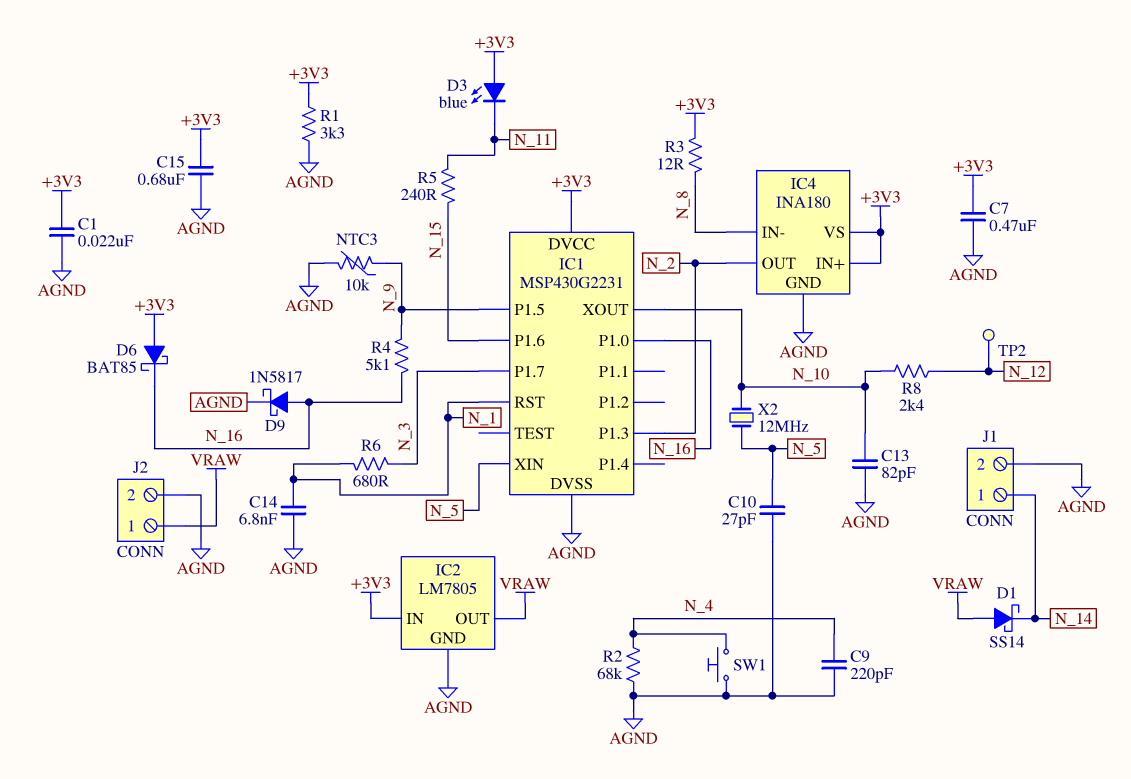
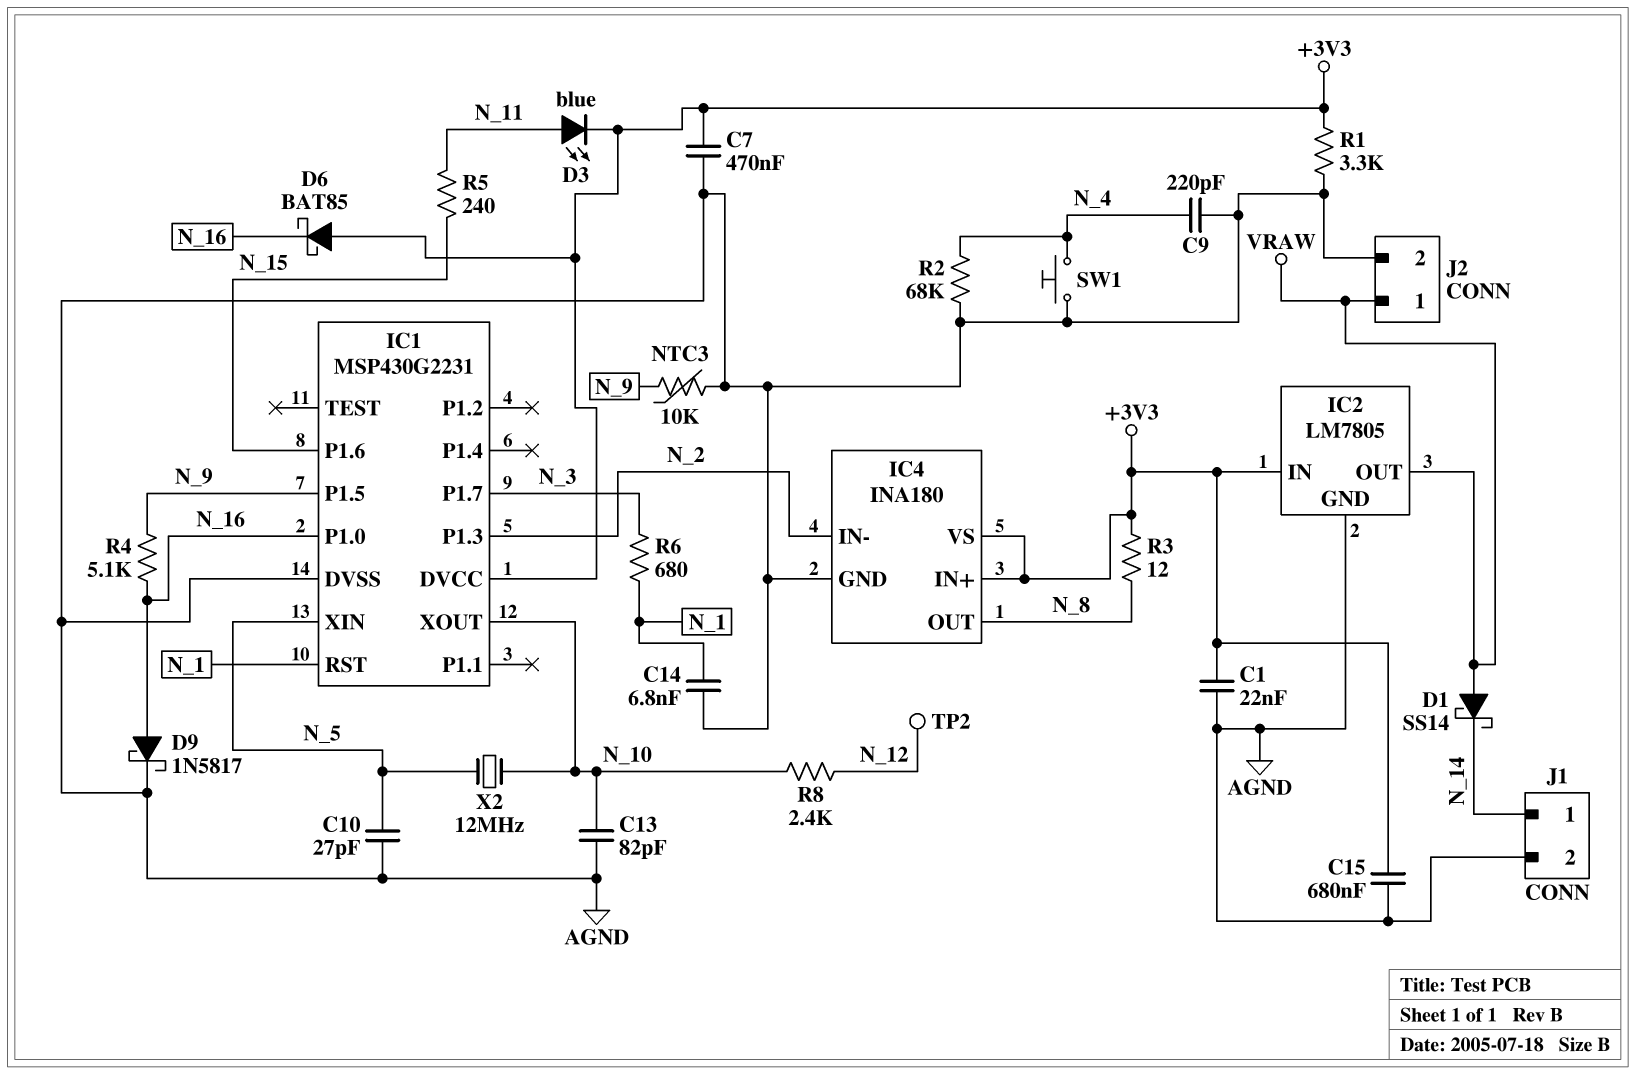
D3: LED blue (A +3V3, K N_11) -> LED blue (A N_11, K +3V3)
IC4 pin IN-: N_8 -> N_2
IC4 pin OUT: N_2 -> N_8

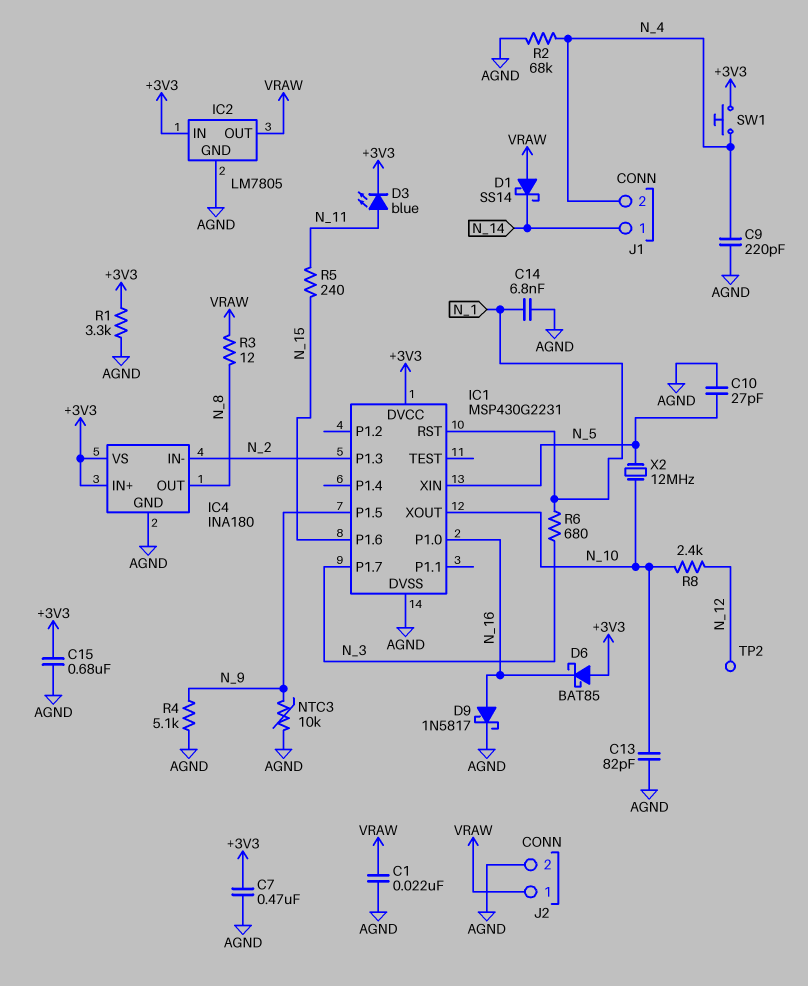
C1: 22nF (+3V3, AGND) -> 22nF (AGND, VRAW)
J1 pin 2: AGND -> N_4
R3: 12 (+3V3, N_8) -> 12 (N_8, VRAW)
R4: 5.1k (N_9, N_16) -> 5.1k (AGND, N_9)
SW1: button (AGND, N_4) -> button (+3V3, N_4)

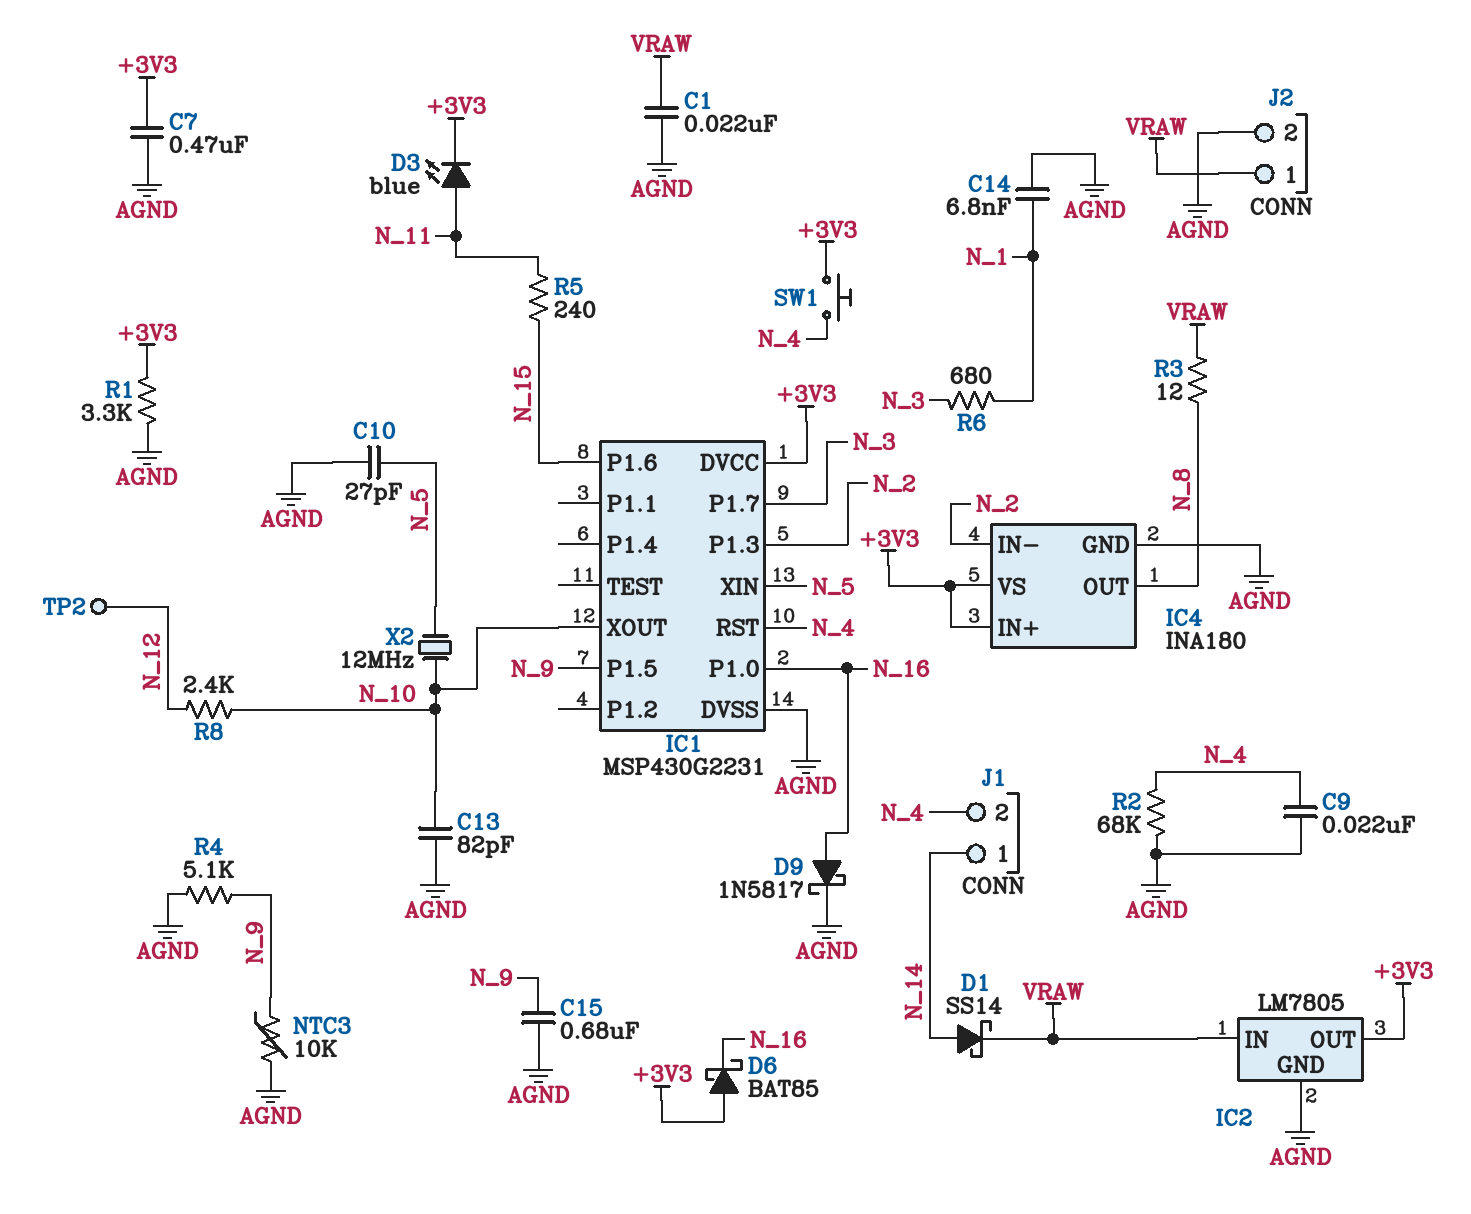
C9: 220pF (AGND, N_4) -> 22nF (AGND, N_4)
C15: 680nF (+3V3, AGND) -> 680nF (AGND, N_9)
D1: schottky SS14 (A VRAW, K N_14) -> schottky SS14 (A N_14, K VRAW)
IC1 pin RST: N_1 -> N_4
IC2 pin IN: +3V3 -> VRAW
IC2 pin OUT: VRAW -> +3V3

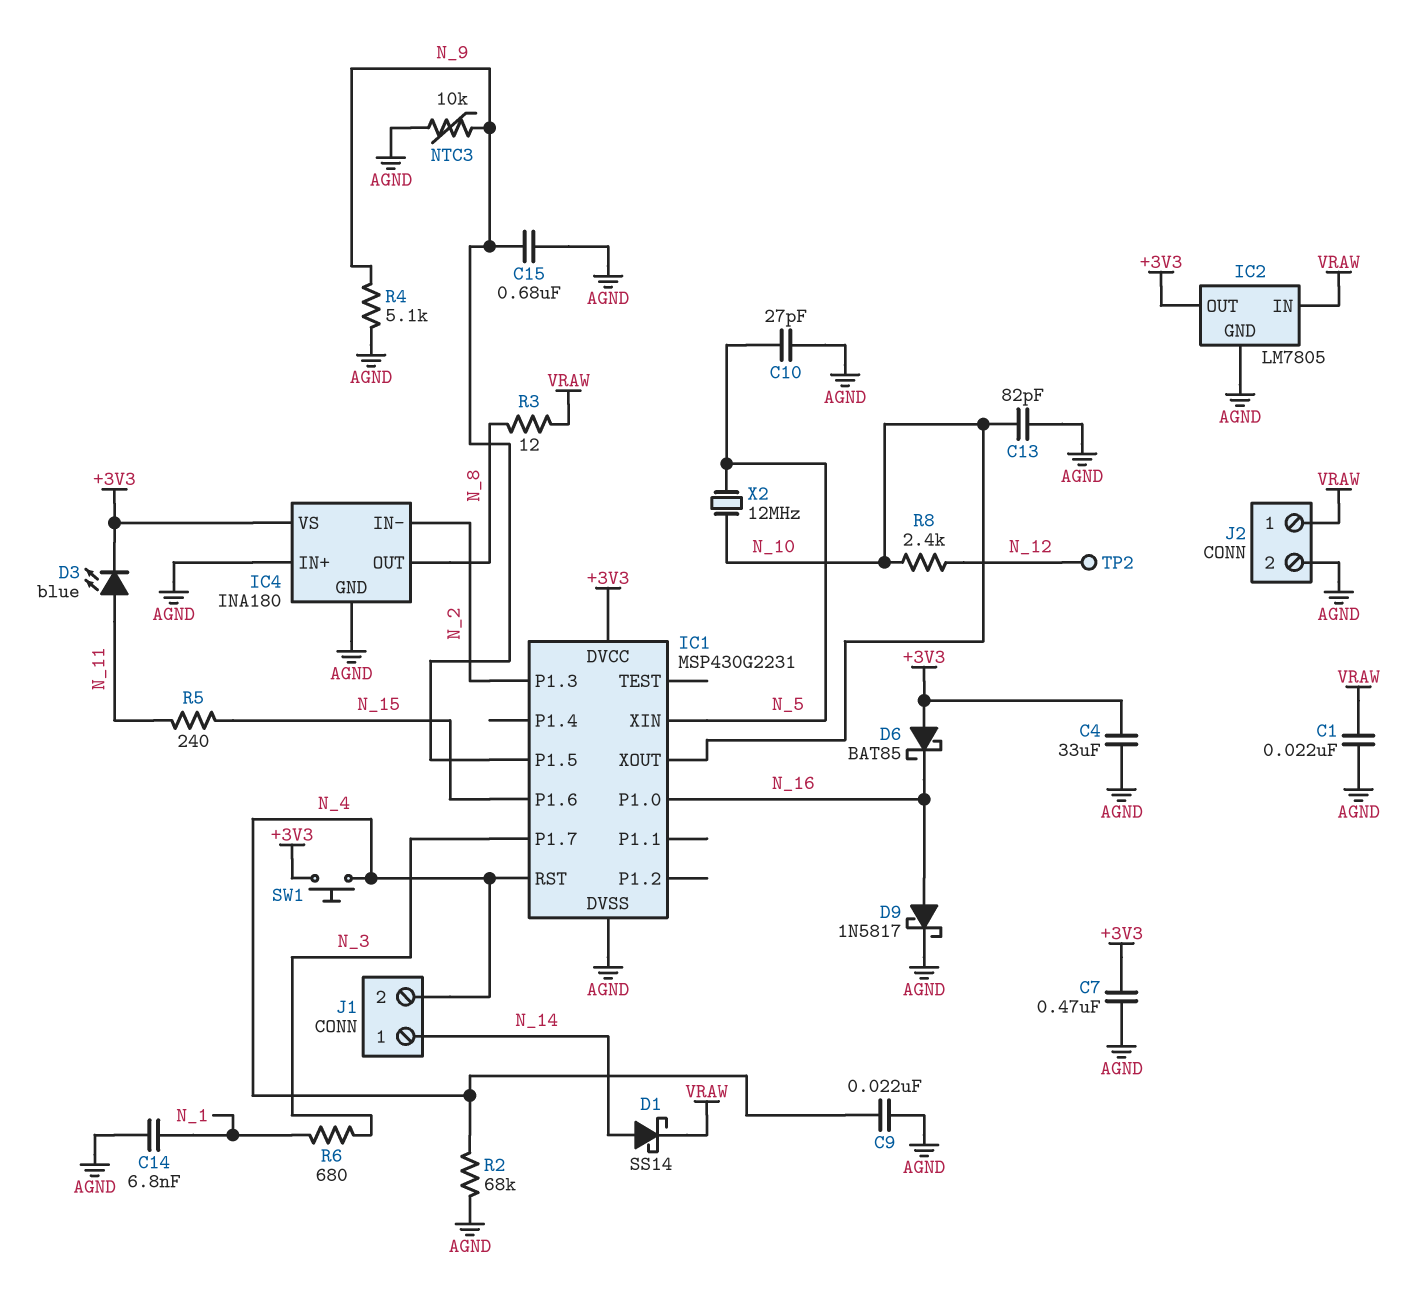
C4: none -> 33uF (+3V3, AGND)
IC4 pin IN+: +3V3 -> AGND
R1: 3.3k (+3V3, AGND) -> none

